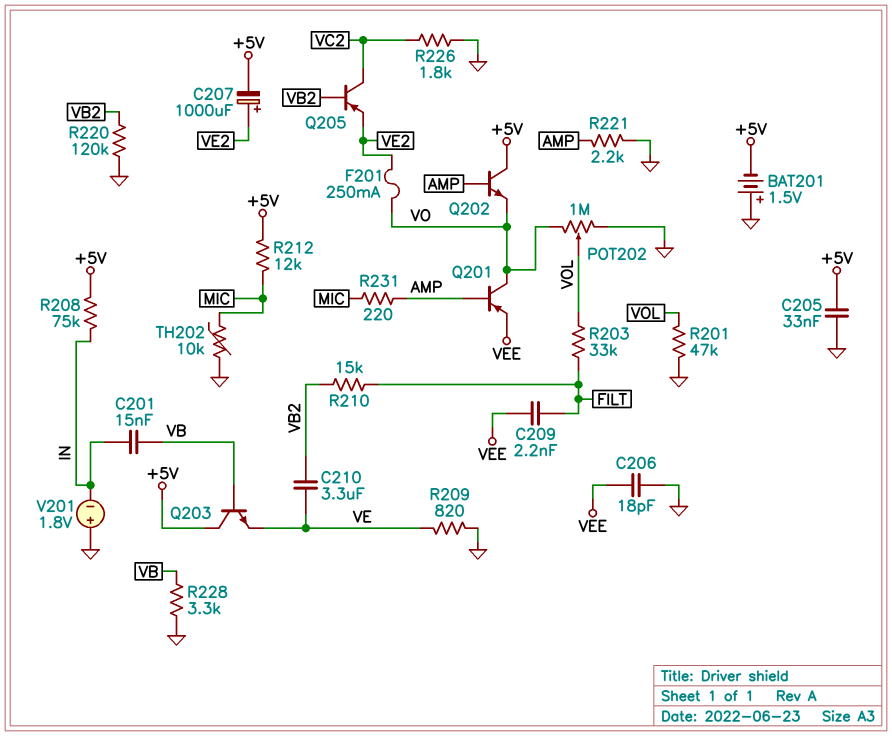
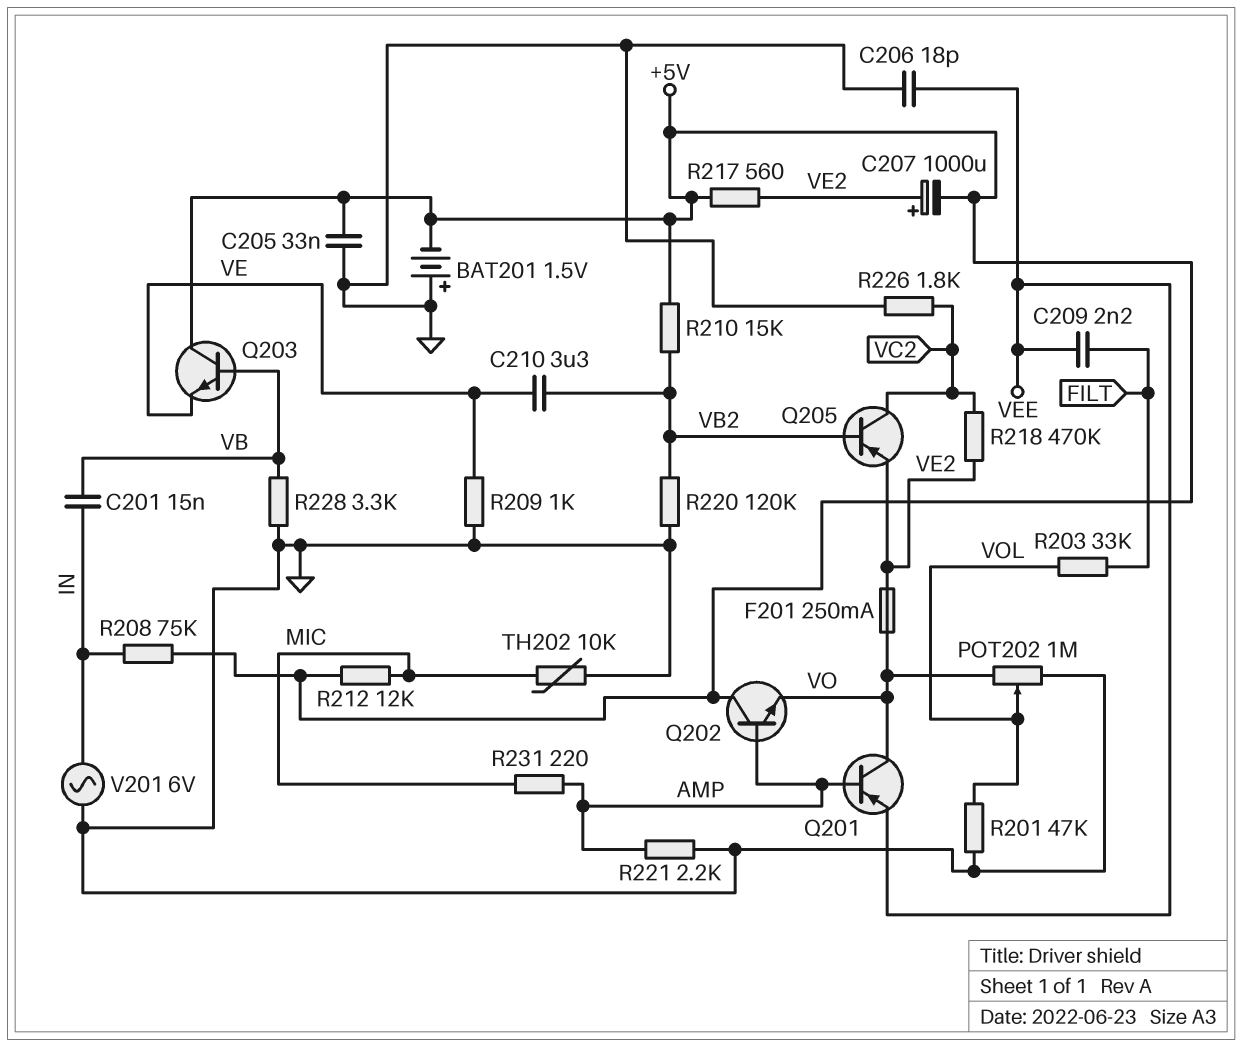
R209: 820 (GND, VE) -> 1k (GND, VE)
R210: 15k (FILT, VB2) -> 15k (+5V, VB2)
R217: none -> 560 (+5V, VE2)
R218: none -> 470k (VC2, VE2)
V201: 1.8V (plus GND, minus IN) -> AC 6V (GND, IN)

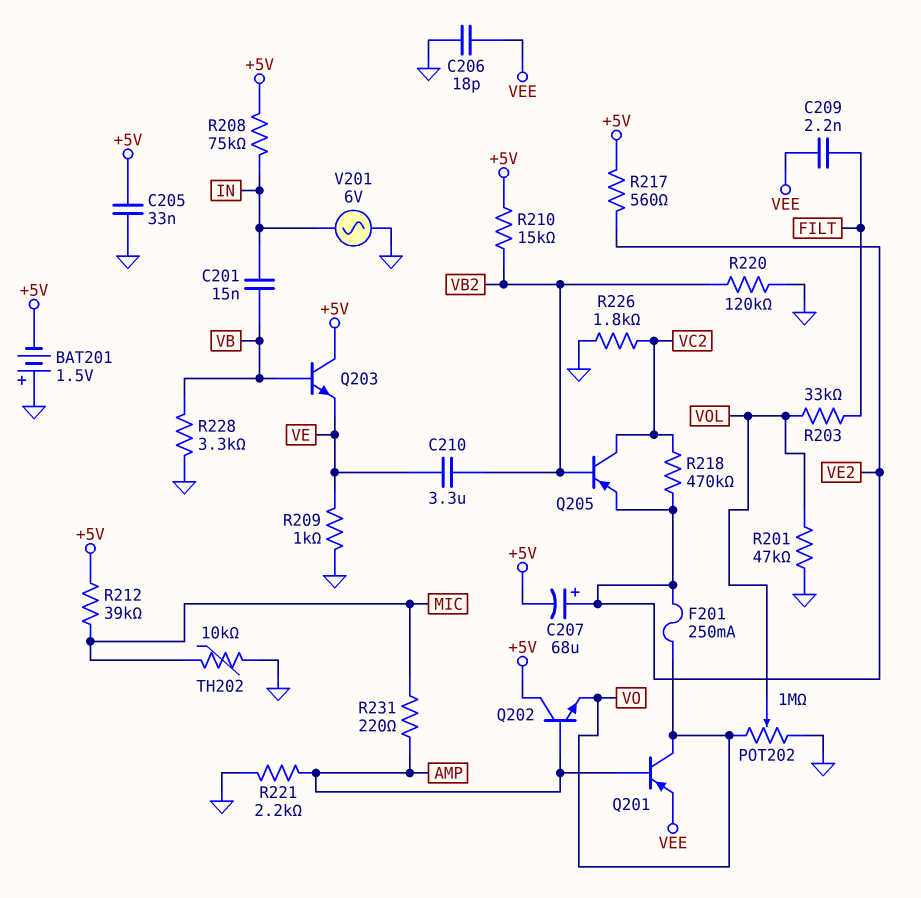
C207: 1000uF (plus VE2, minus +5V) -> 68uF (plus VE2, minus +5V)
R212: 12k (+5V, MIC) -> 39k (+5V, MIC)

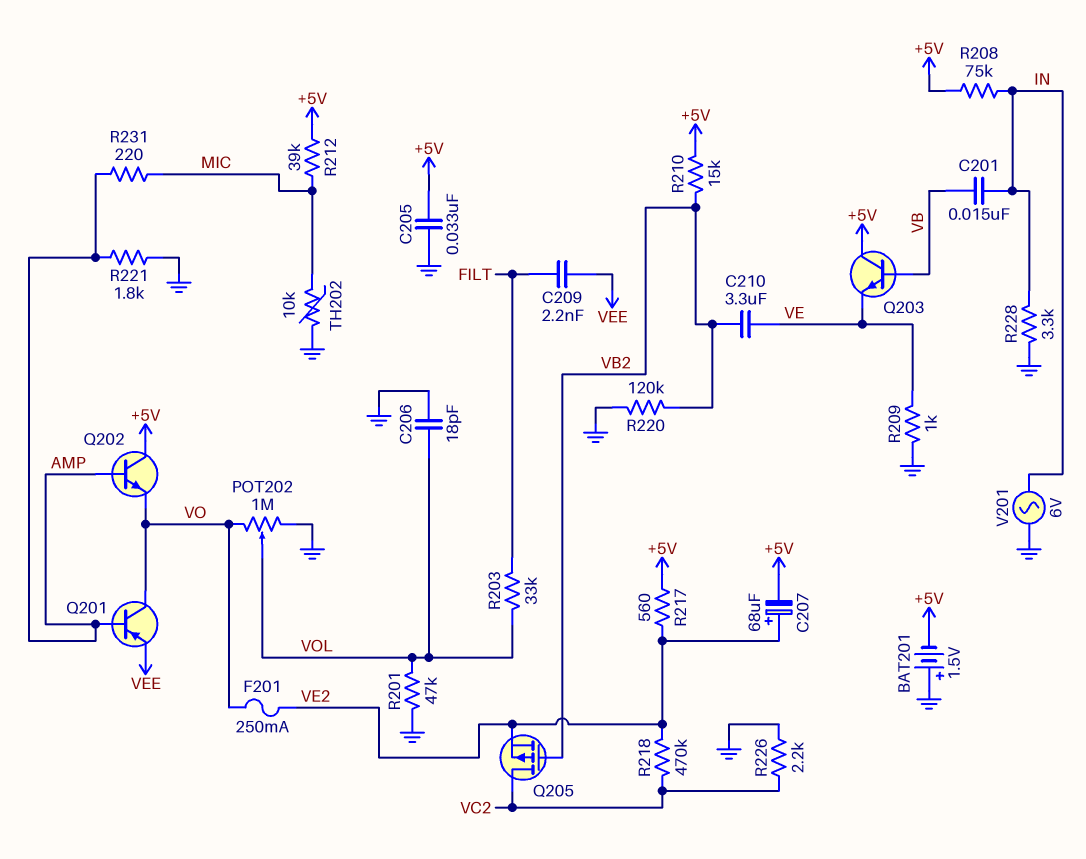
C206: 18pF (GND, VEE) -> 18pF (GND, VOL)
Q205: PNP (B VB2, C VC2, E VE2) -> PMOS (G VB2, D VC2, S VE2)
R221: 2.2k (AMP, GND) -> 1.8k (AMP, GND)
R226: 1.8k (GND, VC2) -> 2.2k (GND, VC2)
R228: 3.3k (GND, VB) -> 3.3k (GND, IN)

